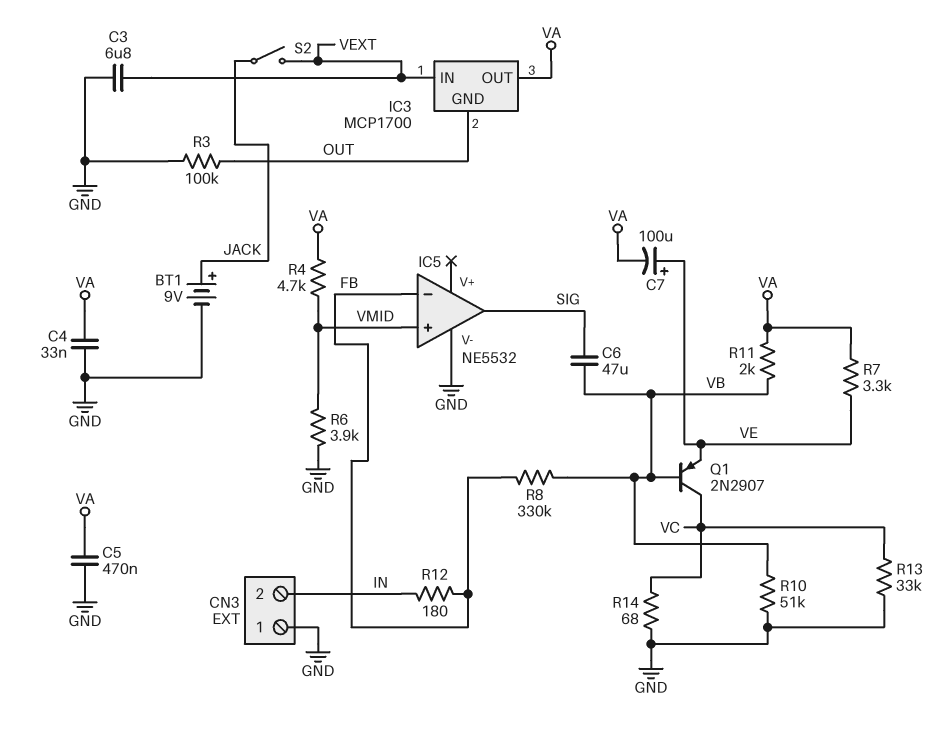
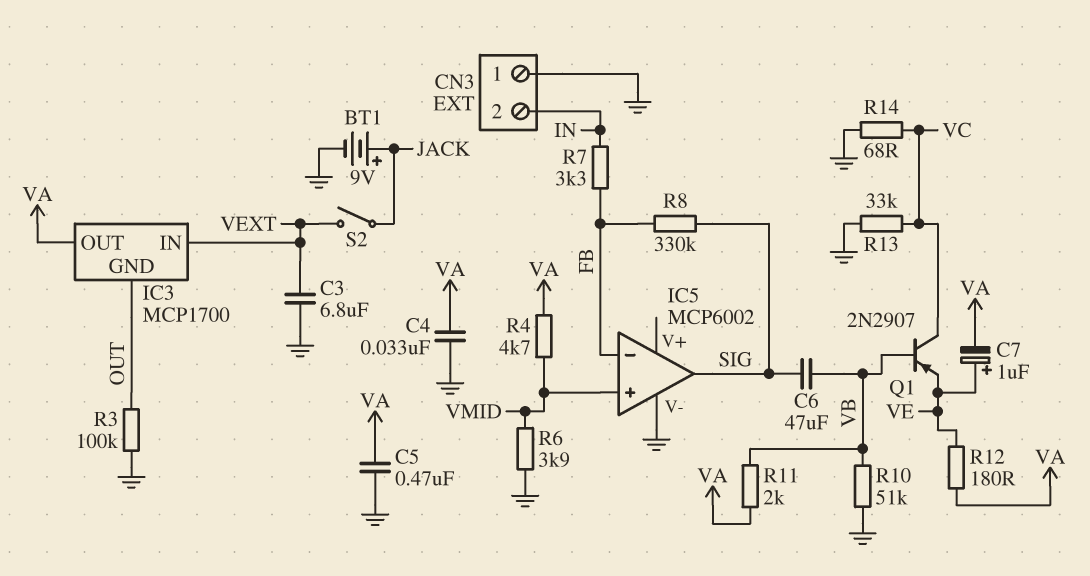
C7: 100uF (plus VE, minus VA) -> 1uF (plus VE, minus VA)
IC5: NE5532 -> MCP6002
R7: 3.3k (VA, VE) -> 3.3k (FB, IN)
R8: 330k (FB, VB) -> 330k (FB, SIG)
R12: 180 (FB, IN) -> 180 (VA, VE)

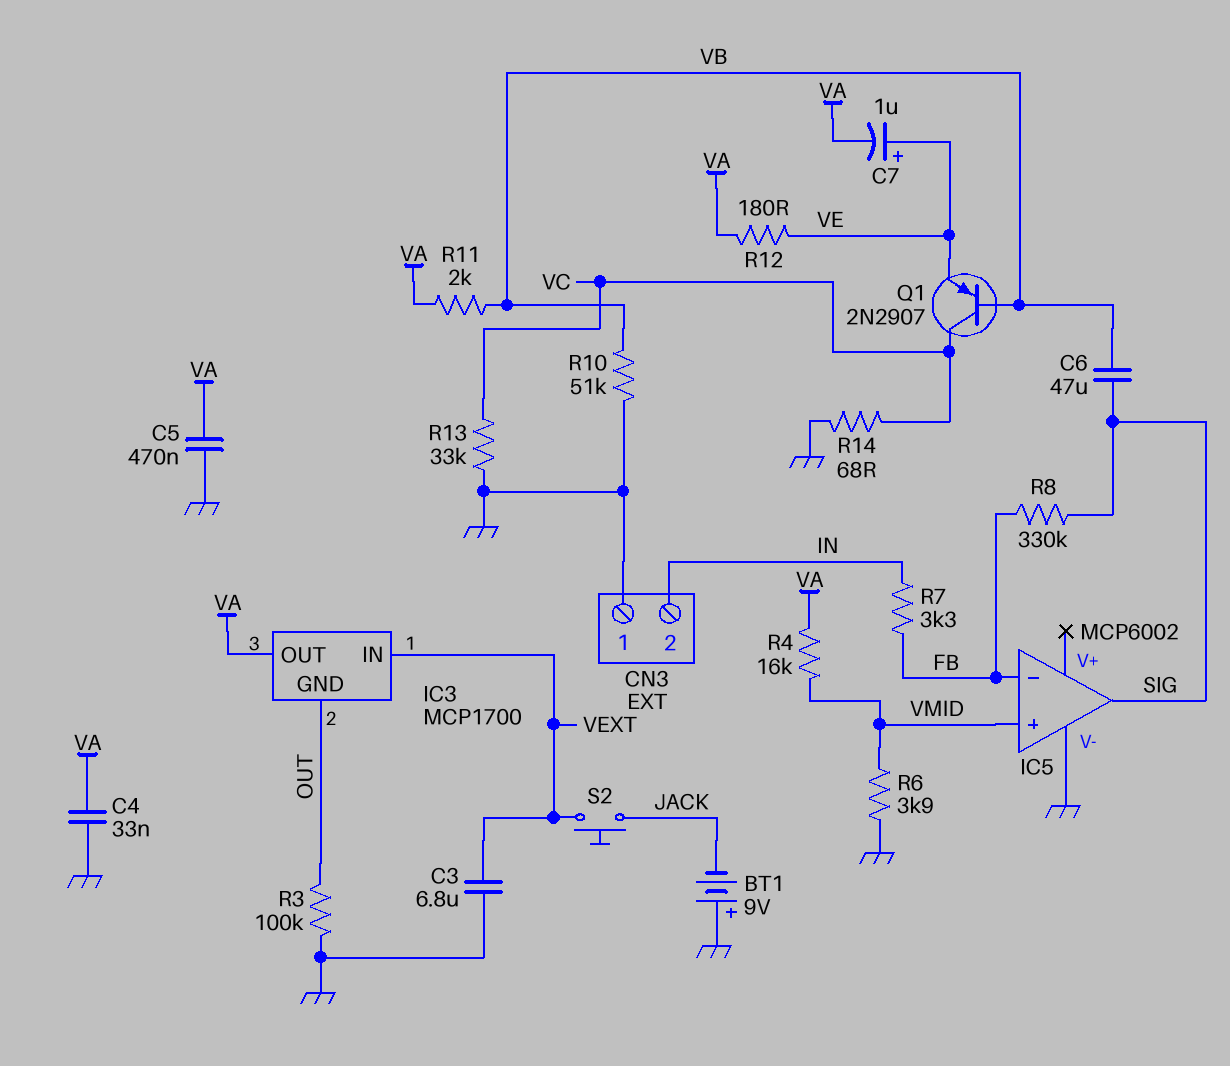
BT1: 9V (plus JACK, minus GND) -> 9V (plus GND, minus JACK)
R4: 4.7k (VA, VMID) -> 16k (VA, VMID)
S2: switch (JACK, VEXT) -> button (JACK, VEXT)

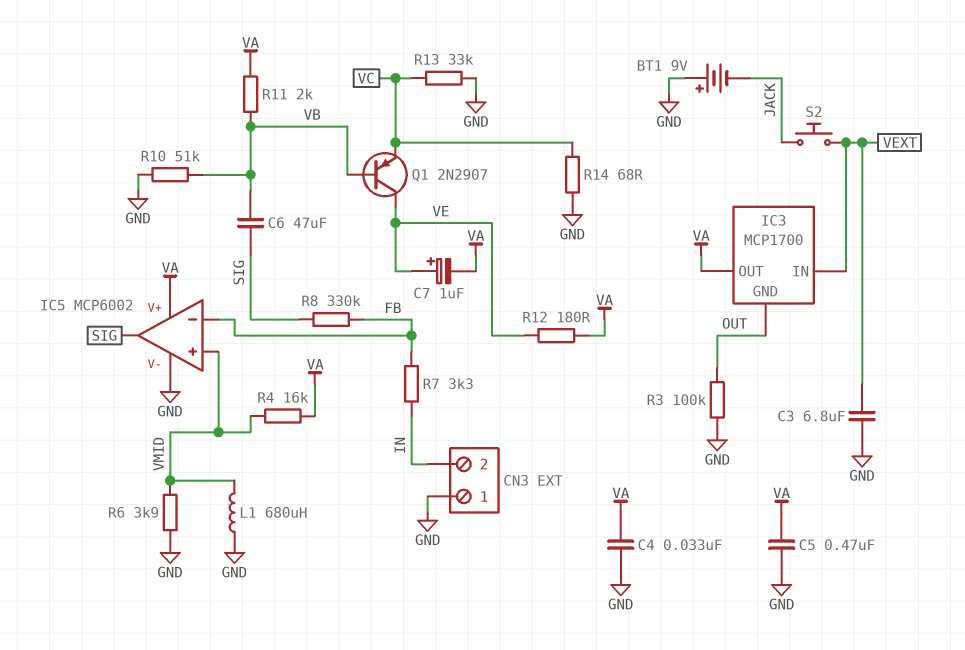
IC5 pin V+: none -> VA
L1: none -> 680uH (GND, VMID)
Q1: PNP 2N2907 (B VB, C VC, E VE) -> PNP 2N2907 (B VB, C VE, E VC)

